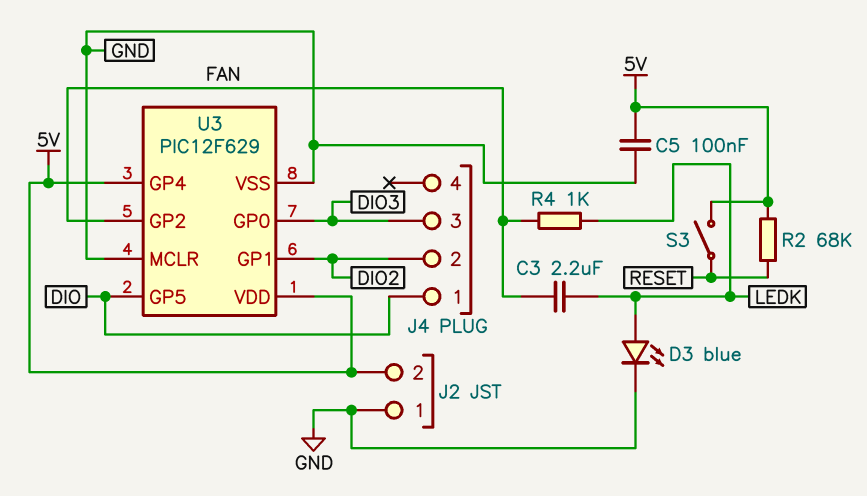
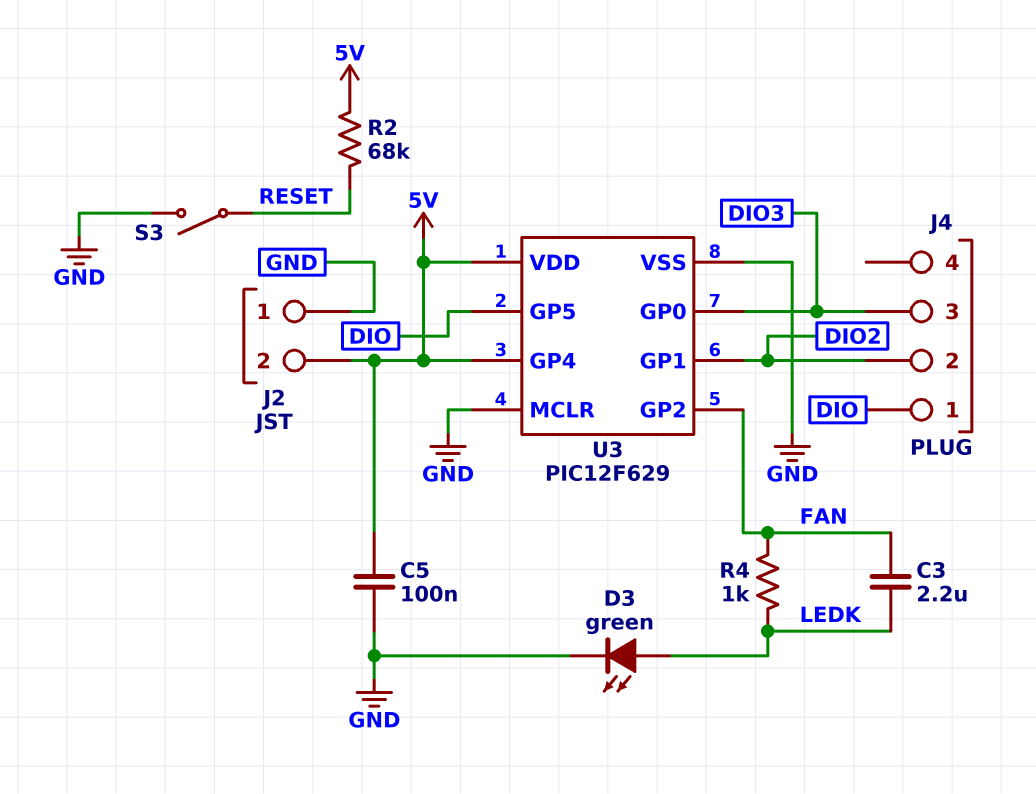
D3: LED blue (A LEDK, K GND) -> LED green (A LEDK, K GND)
S3: switch (5V, RESET) -> switch (GND, RESET)

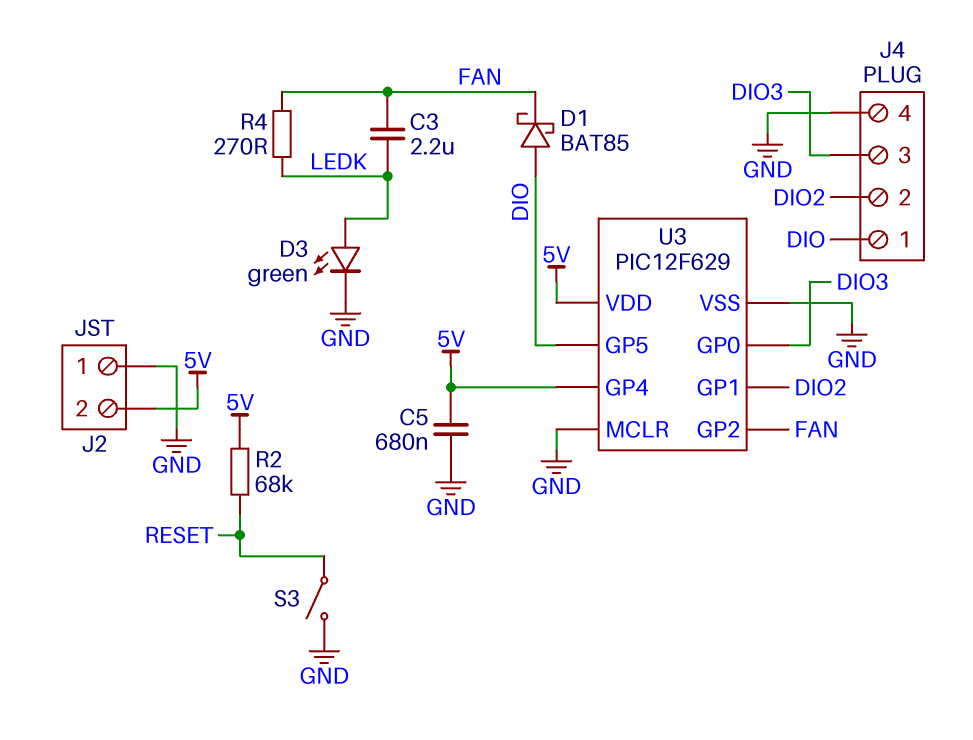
C5: 100nF (5V, GND) -> 680nF (5V, GND)
D1: none -> schottky BAT85 (A DIO, K FAN)
J4 pin 4: none -> GND
R4: 1k (FAN, LEDK) -> 270 (FAN, LEDK)

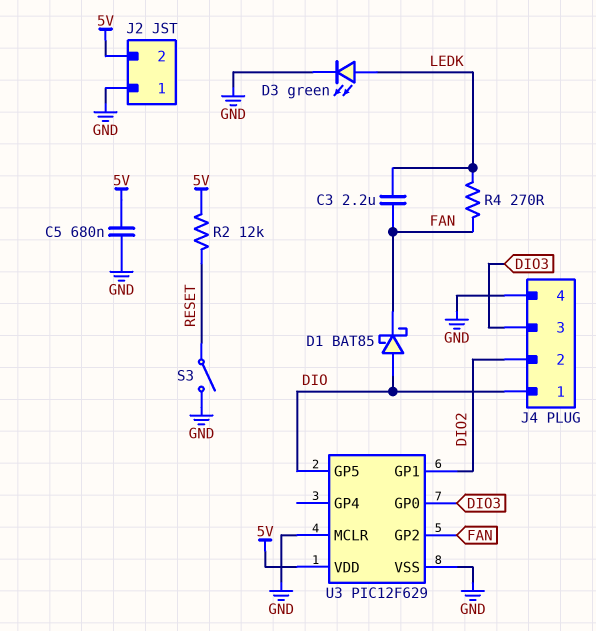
R2: 68k (5V, RESET) -> 12k (5V, RESET)
U3 pin GP4: 5V -> none

